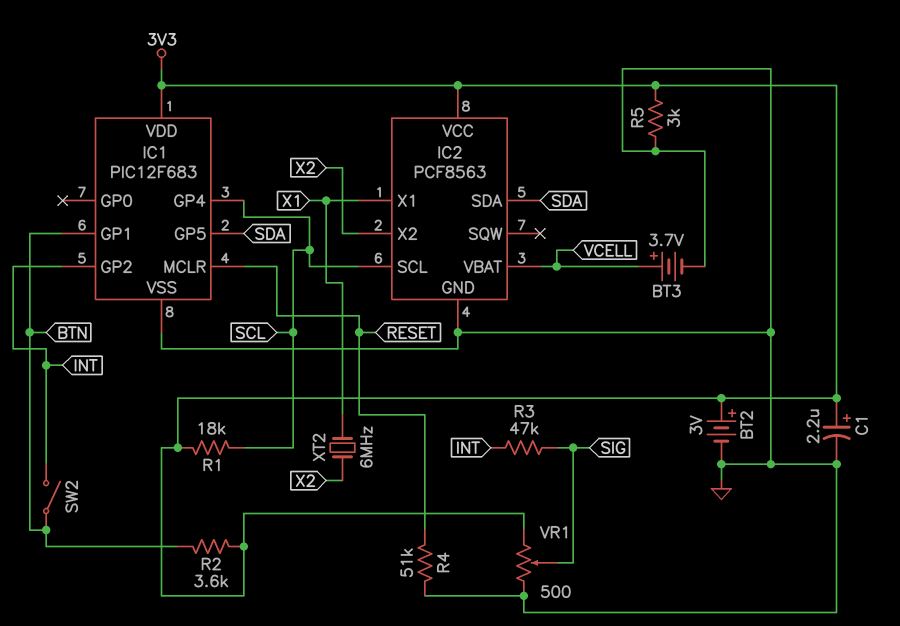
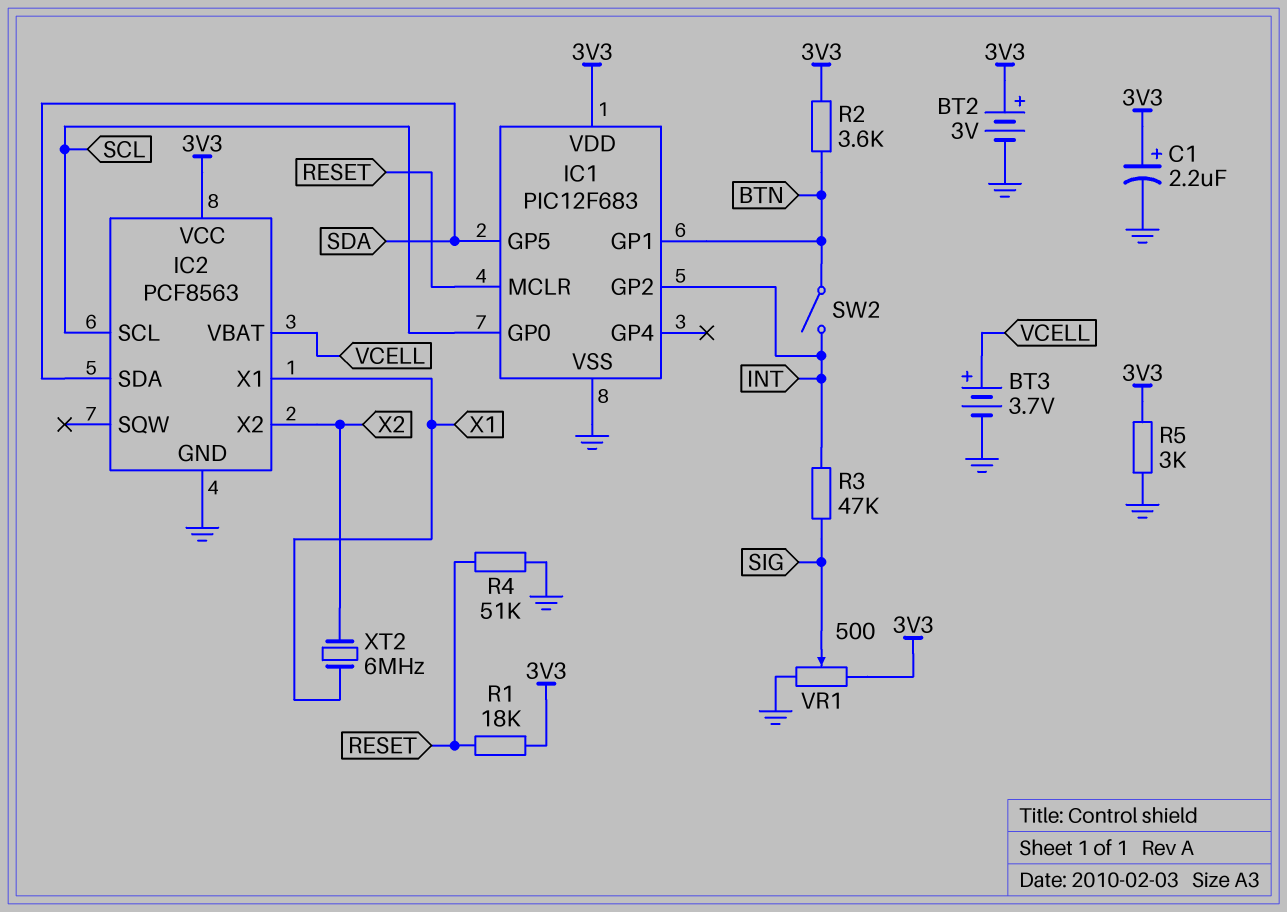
IC1 pin GP0: none -> SCL
IC1 pin GP4: SCL -> none
R1: 18k (3V3, SCL) -> 18k (3V3, RESET)

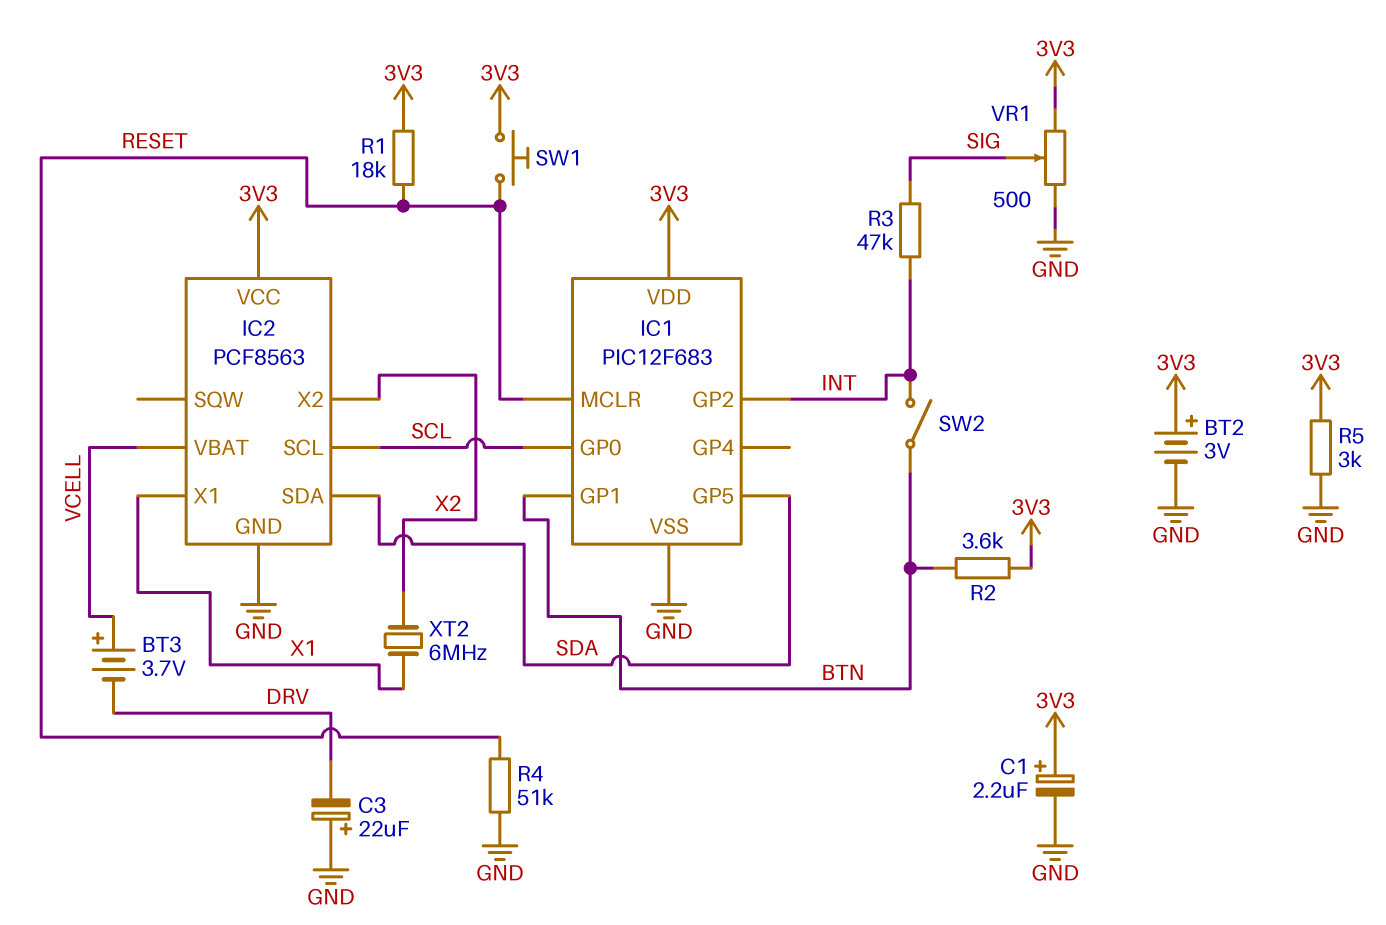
BT3: 3.7V (plus VCELL, minus GND) -> 3.7V (plus VCELL, minus DRV)
C3: none -> 22uF (plus GND, minus DRV)
SW1: none -> button (3V3, RESET)

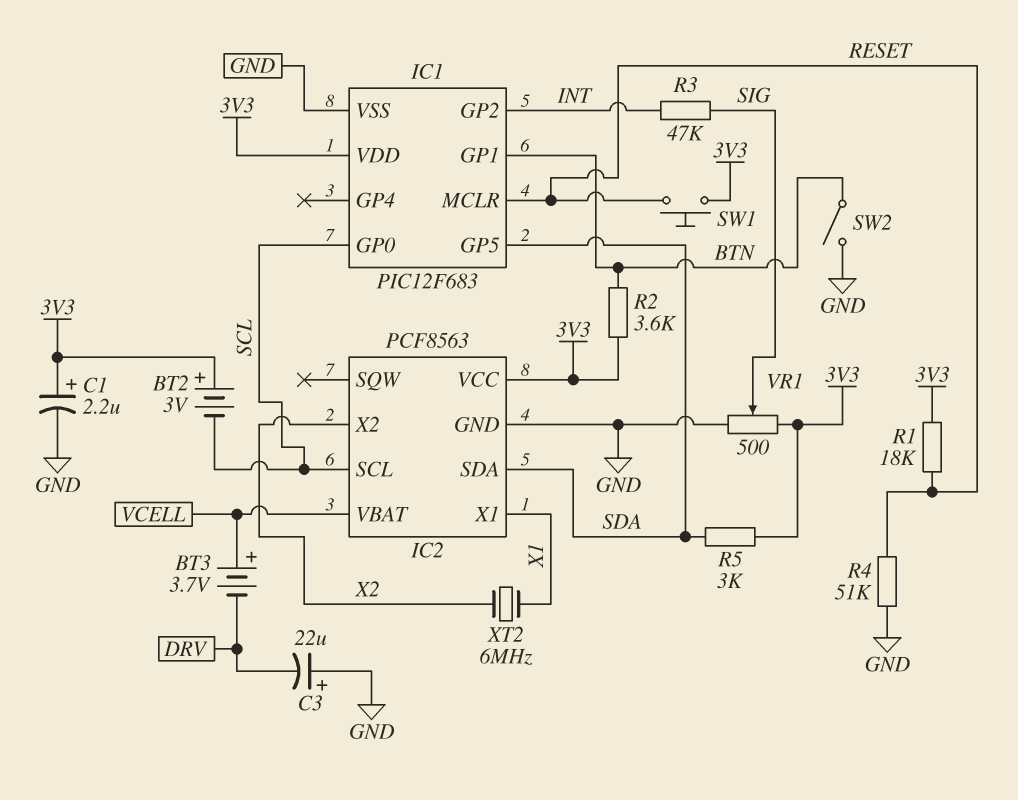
BT2: 3V (plus 3V3, minus GND) -> 3V (plus 3V3, minus SCL)
R5: 3k (3V3, GND) -> 3k (3V3, SDA)
SW2: switch (BTN, INT) -> switch (BTN, GND)

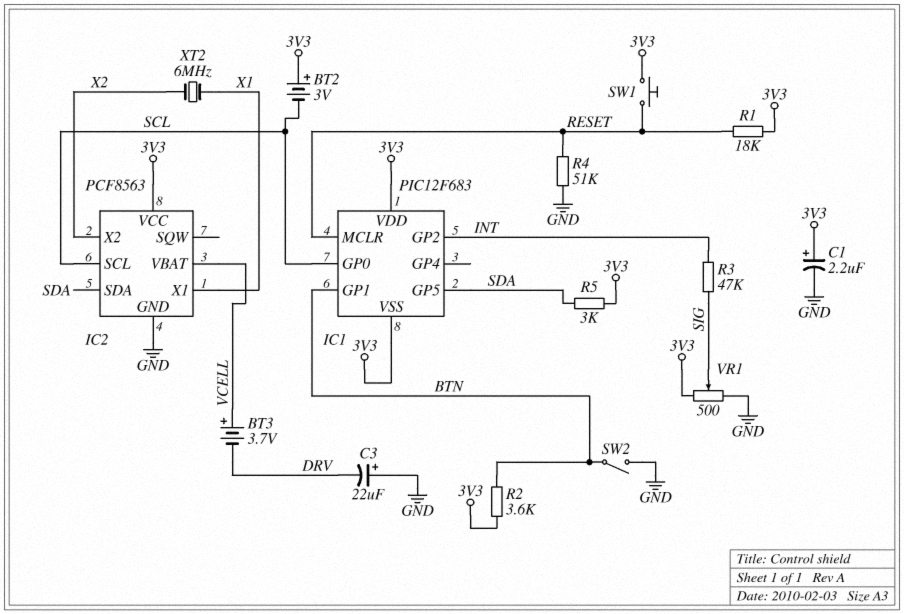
IC1 pin VSS: GND -> 3V3

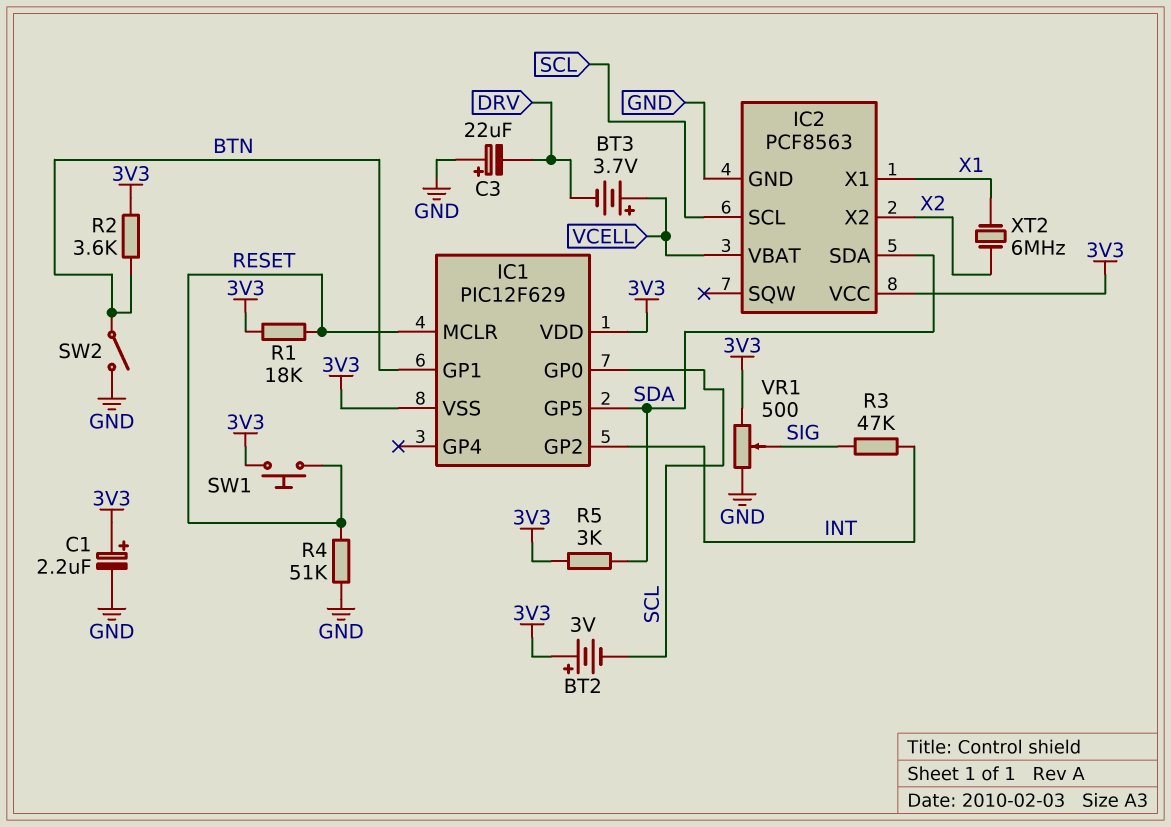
IC1: PIC12F683 -> PIC12F629

